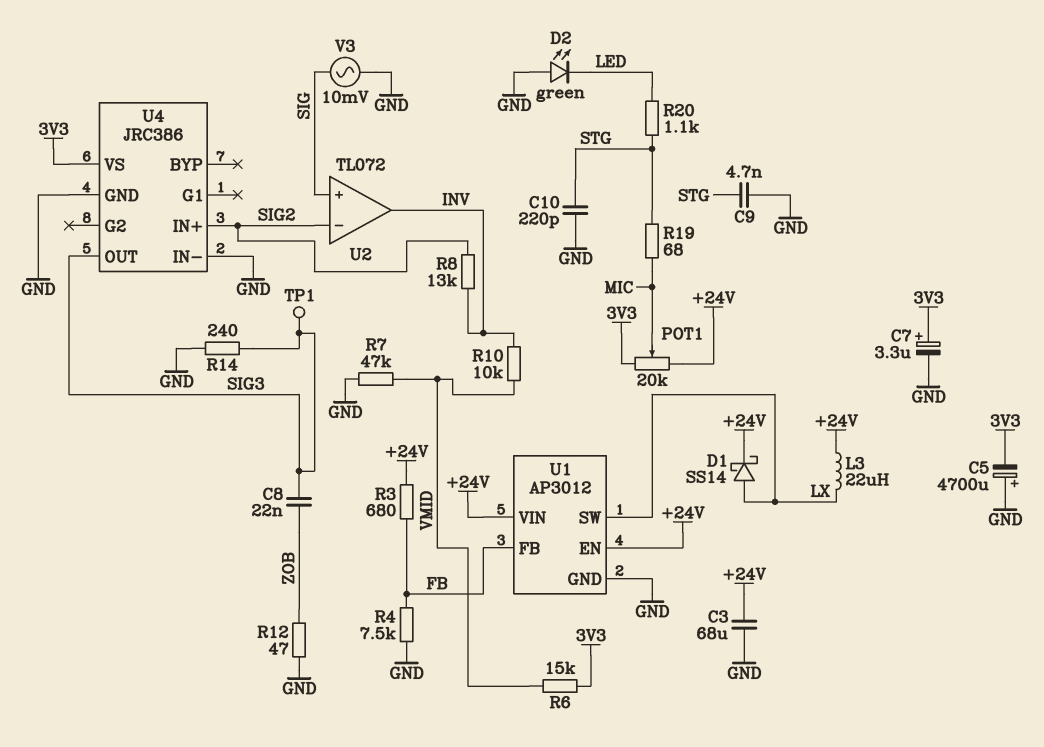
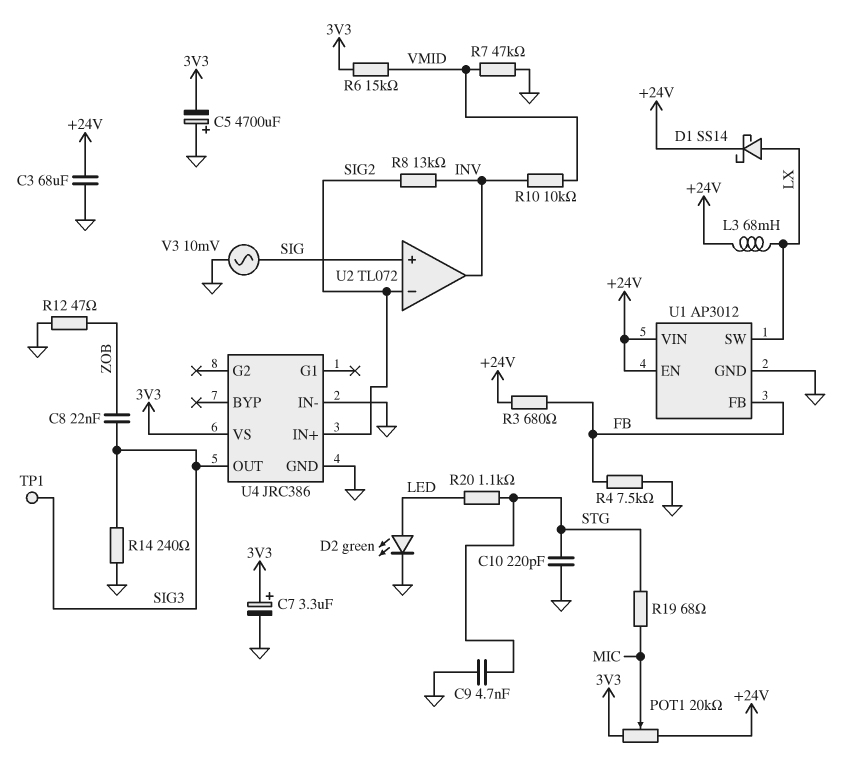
D2: LED green (A GND, K LED) -> LED green (A LED, K GND)
L3: 22uH (+24V, LX) -> 68mH (+24V, LX)

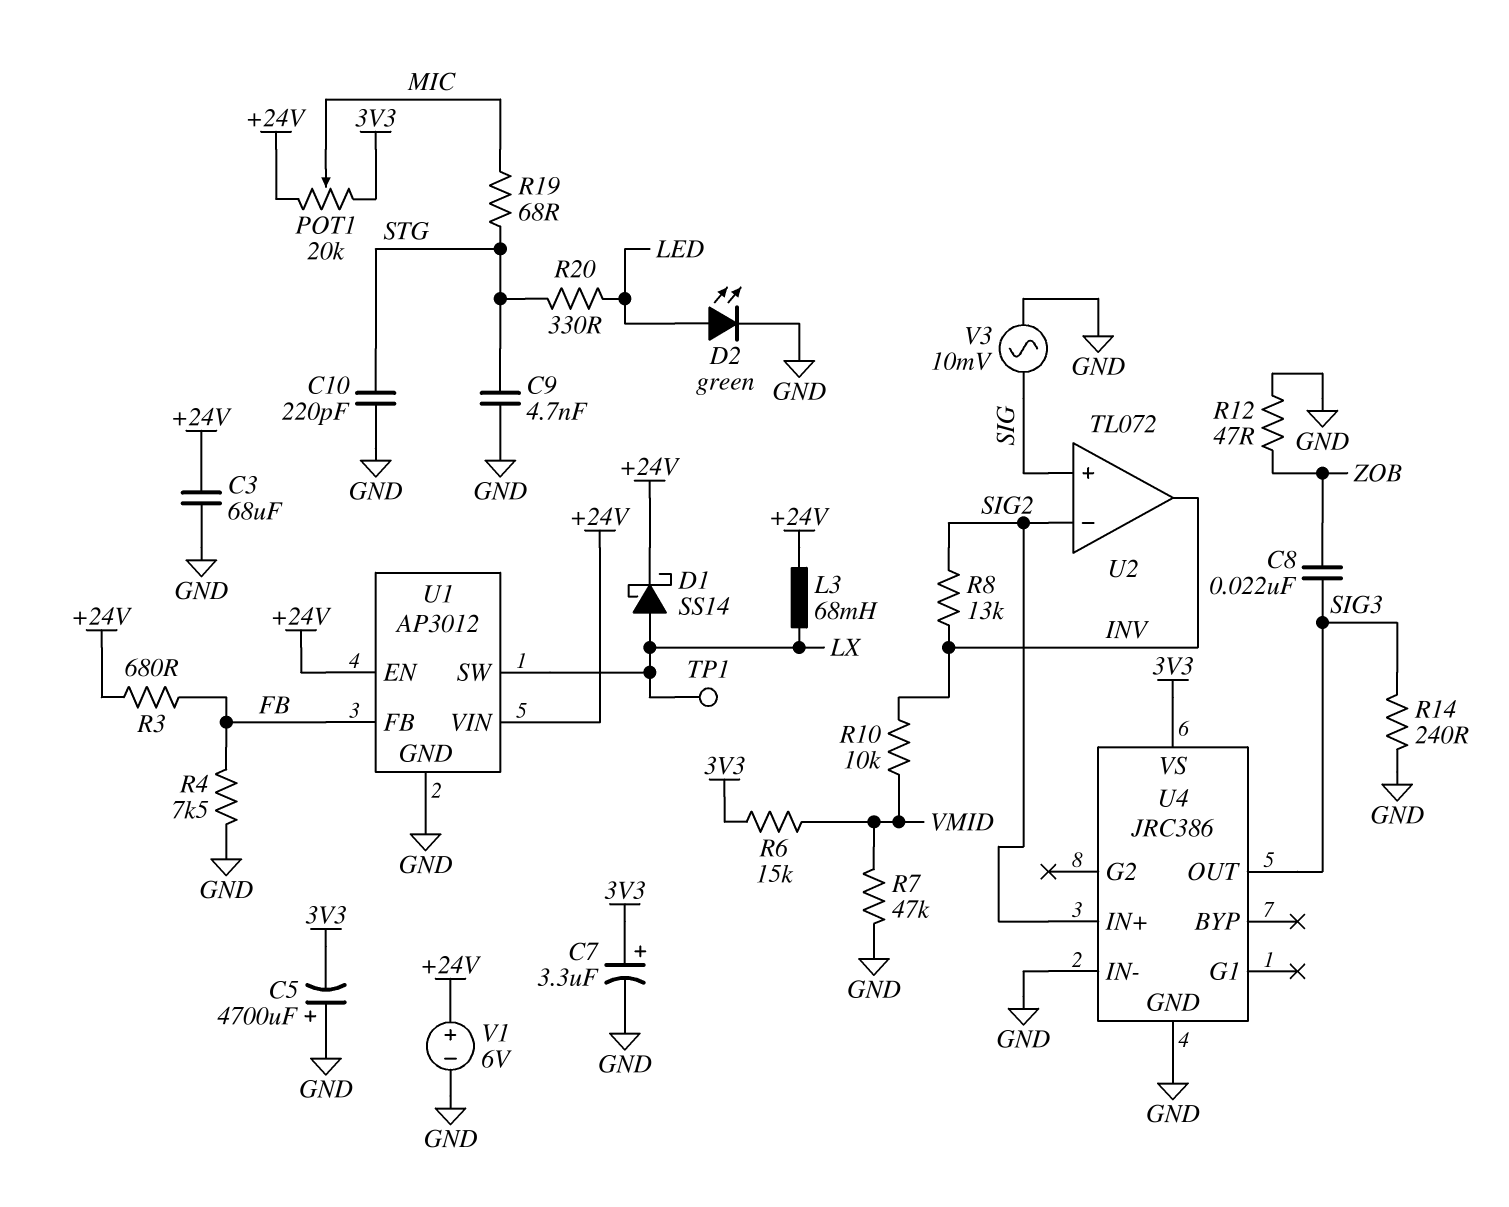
R20: 1.1k (LED, STG) -> 330 (LED, STG)
TP1: test point (SIG3) -> test point (LX)
V1: none -> 6V (plus +24V, minus GND)

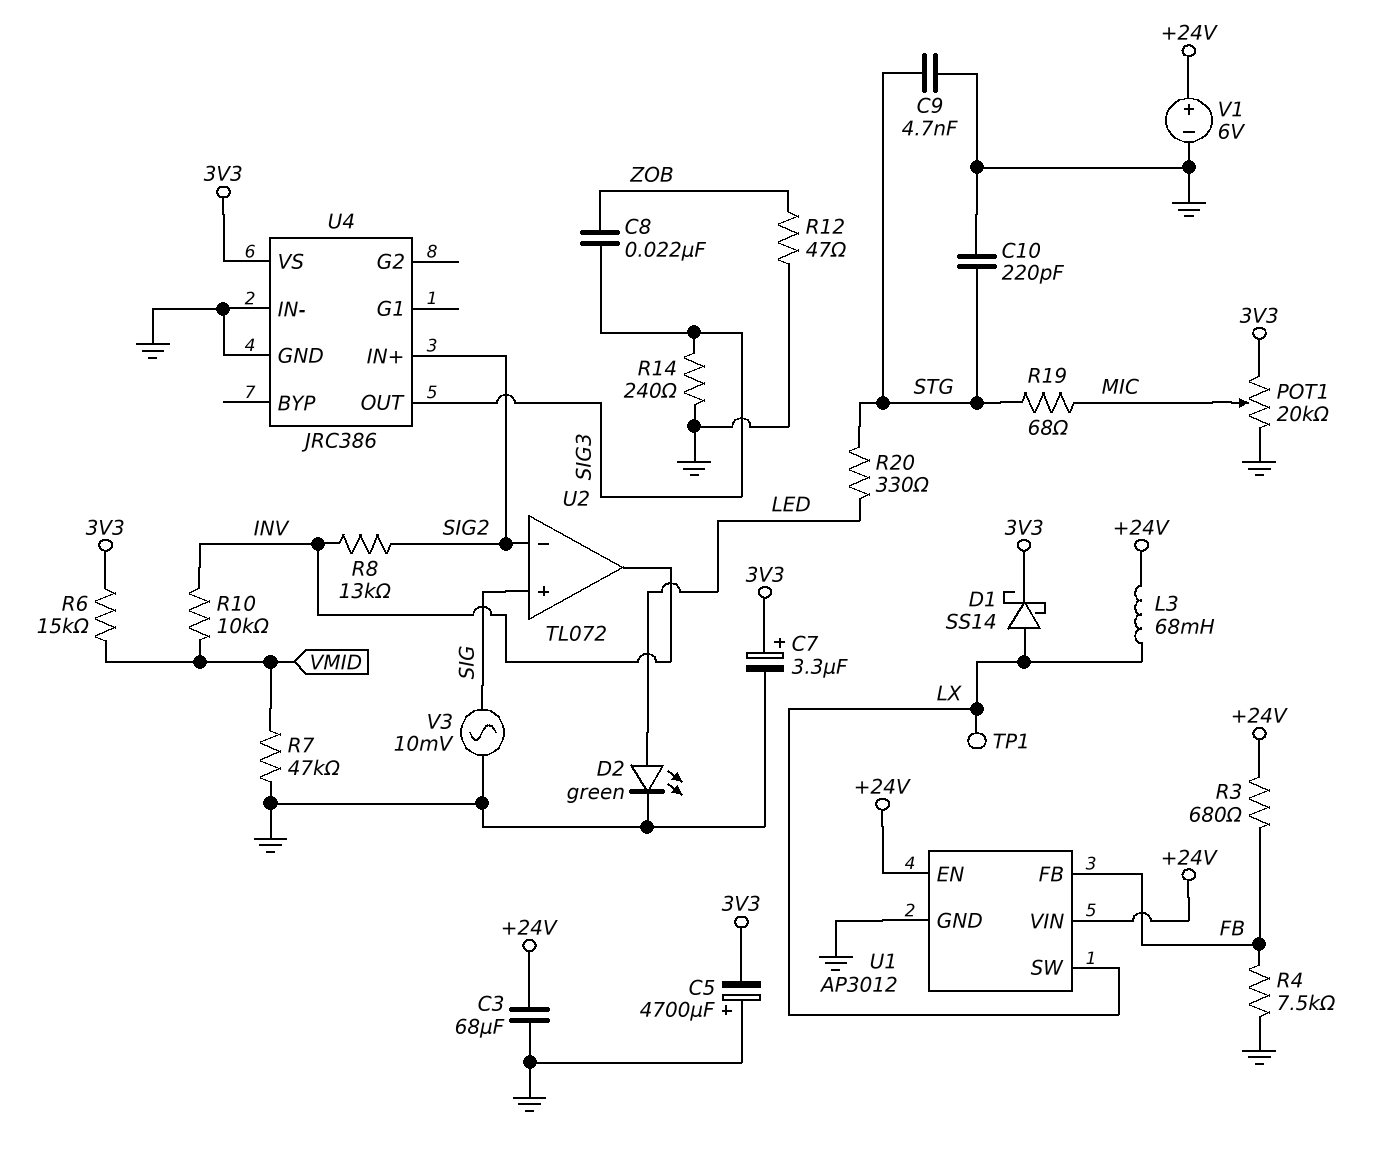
D1: schottky SS14 (A LX, K +24V) -> schottky SS14 (A LX, K 3V3)
POT1: 20k (+24V, 3V3, wiper MIC) -> 20k (3V3, GND, wiper MIC)

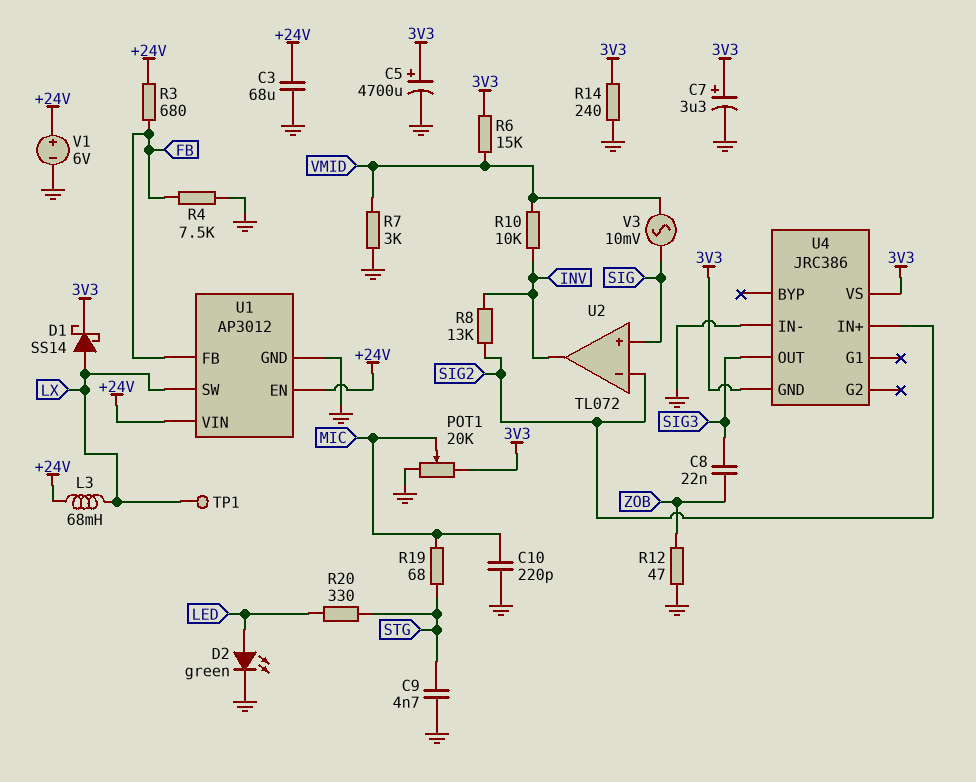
C5: 4700uF (plus GND, minus 3V3) -> 4700uF (plus 3V3, minus GND)
C10: 220pF (GND, STG) -> 220pF (GND, MIC)
R7: 47k (GND, VMID) -> 3k (GND, VMID)
R14: 240 (GND, SIG3) -> 240 (3V3, GND)
U4 pin GND: GND -> 3V3
V3: AC 10mV (GND, SIG) -> AC 10mV (SIG, VMID)

